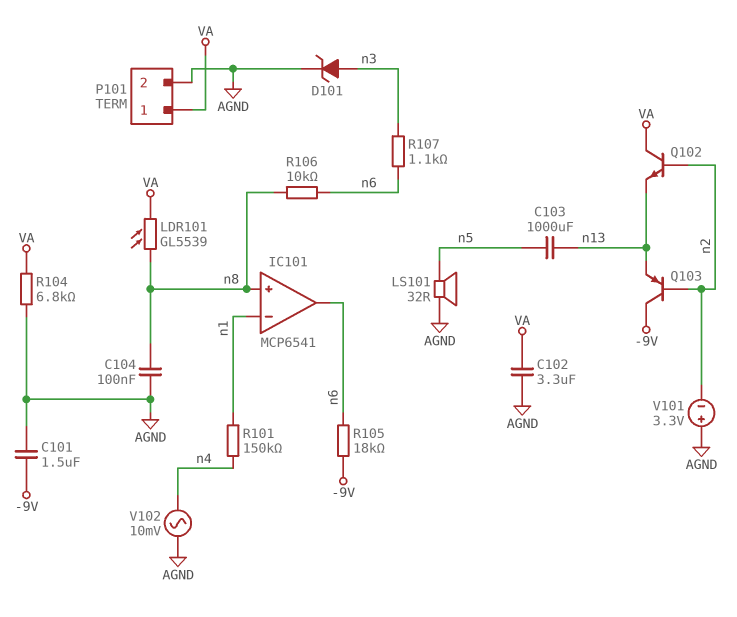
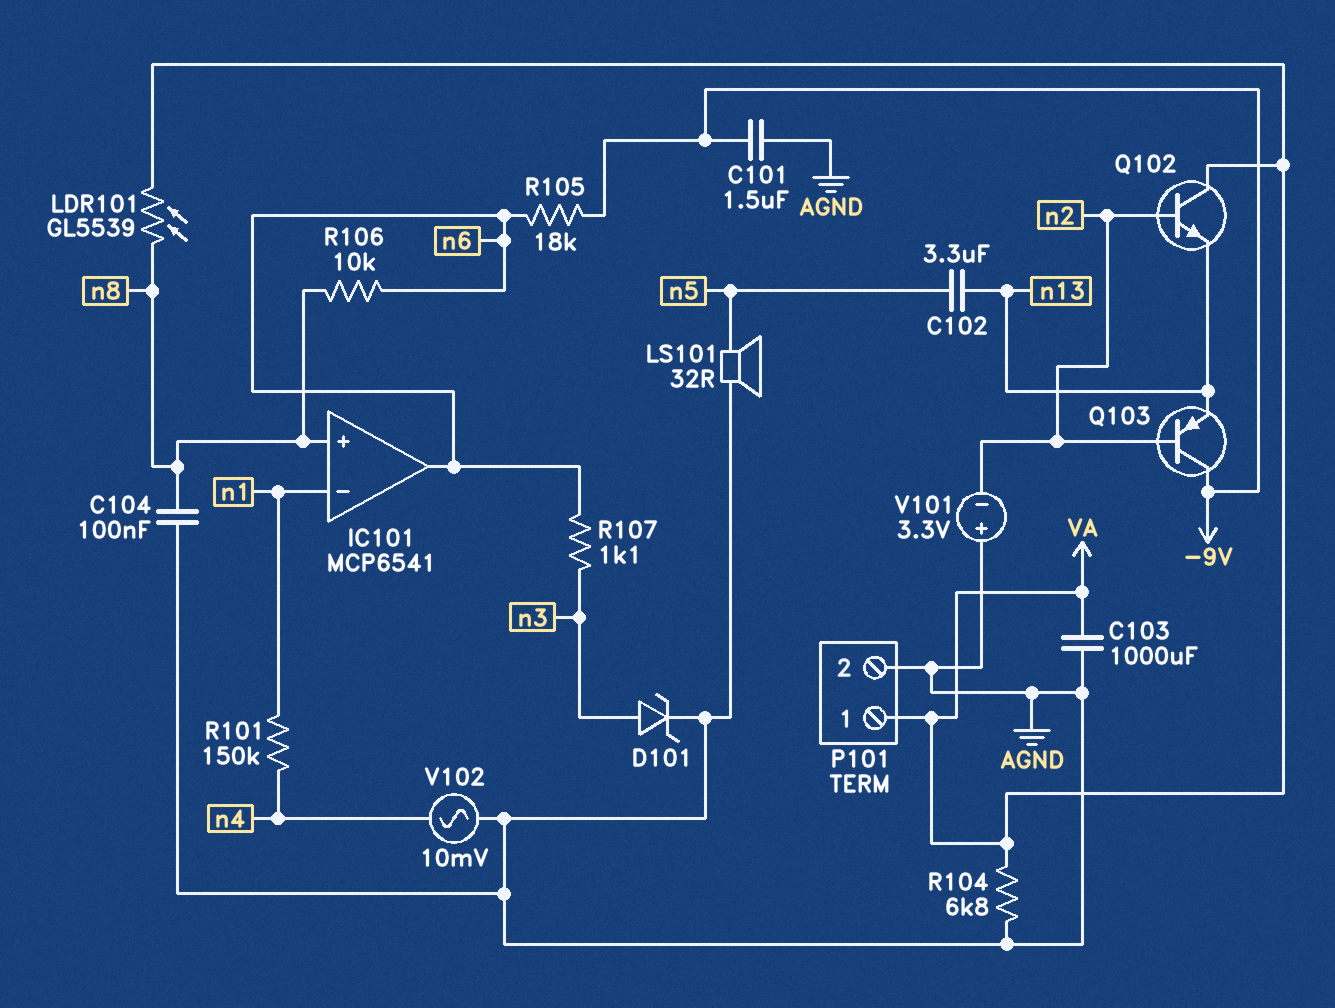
C102: 3.3uF (AGND, VA) -> 3.3uF (n5, n13)
C103: 1000uF (n5, n13) -> 1000uF (AGND, VA)

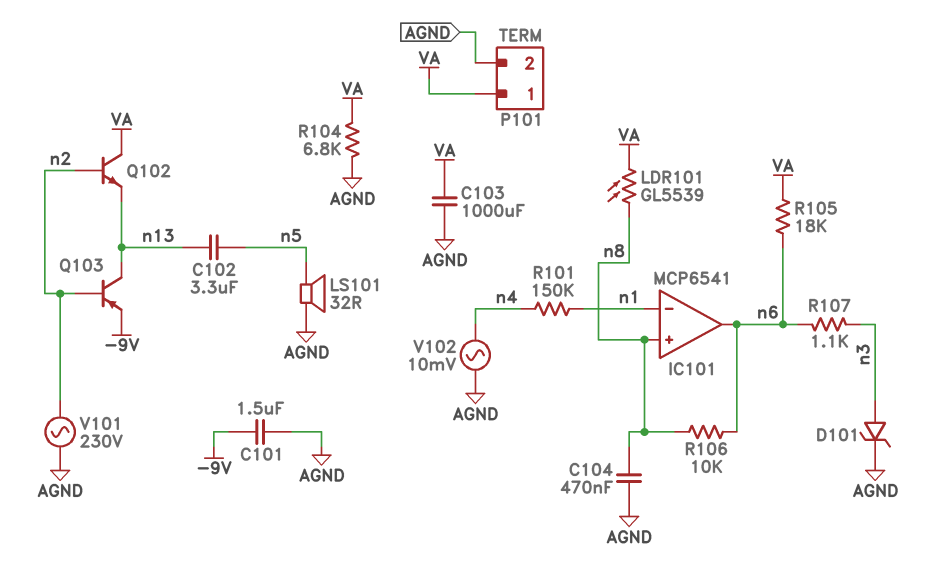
C104: 100nF (AGND, n8) -> 470nF (AGND, n8)
Q103: PNP (B n2, C -9V, E n13) -> PNP (B n2, C n13, E -9V)
R105: 18k (-9V, n6) -> 18k (VA, n6)
V101: 3.3V (plus AGND, minus n2) -> AC 230V (AGND, n2)

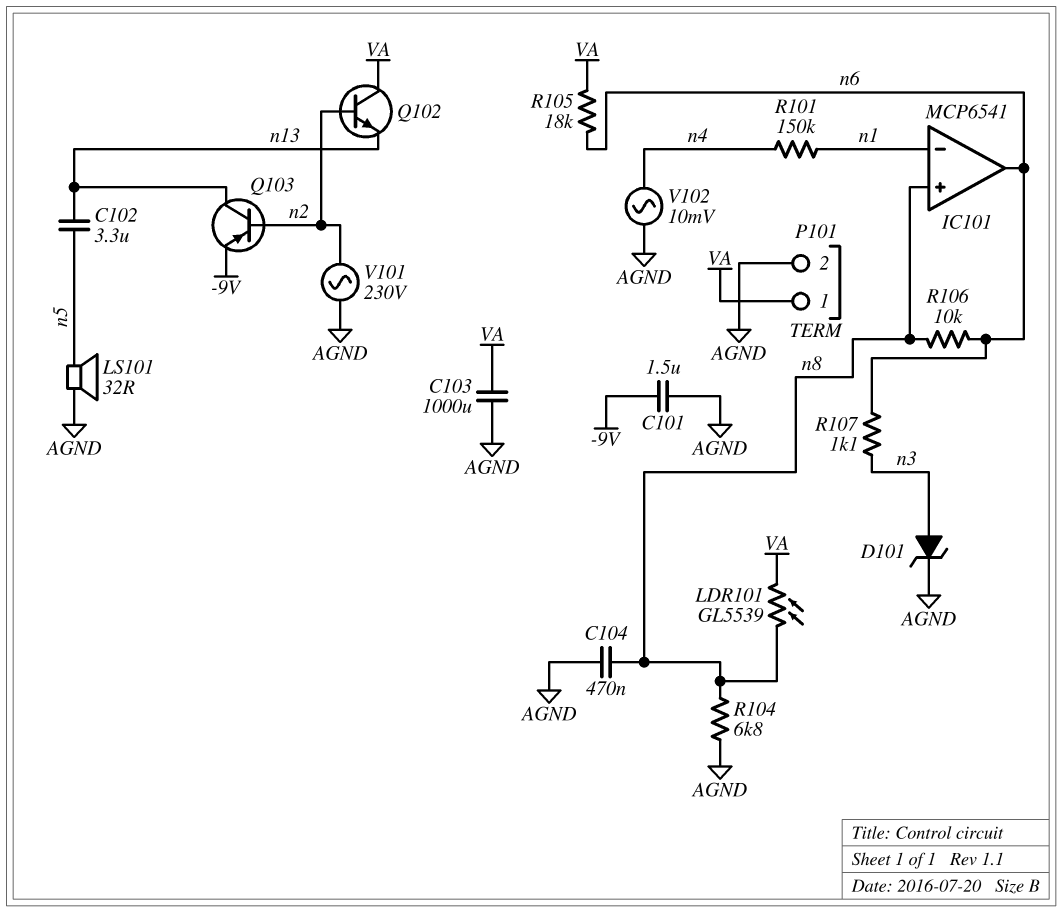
R104: 6.8k (AGND, VA) -> 6.8k (AGND, n8)

